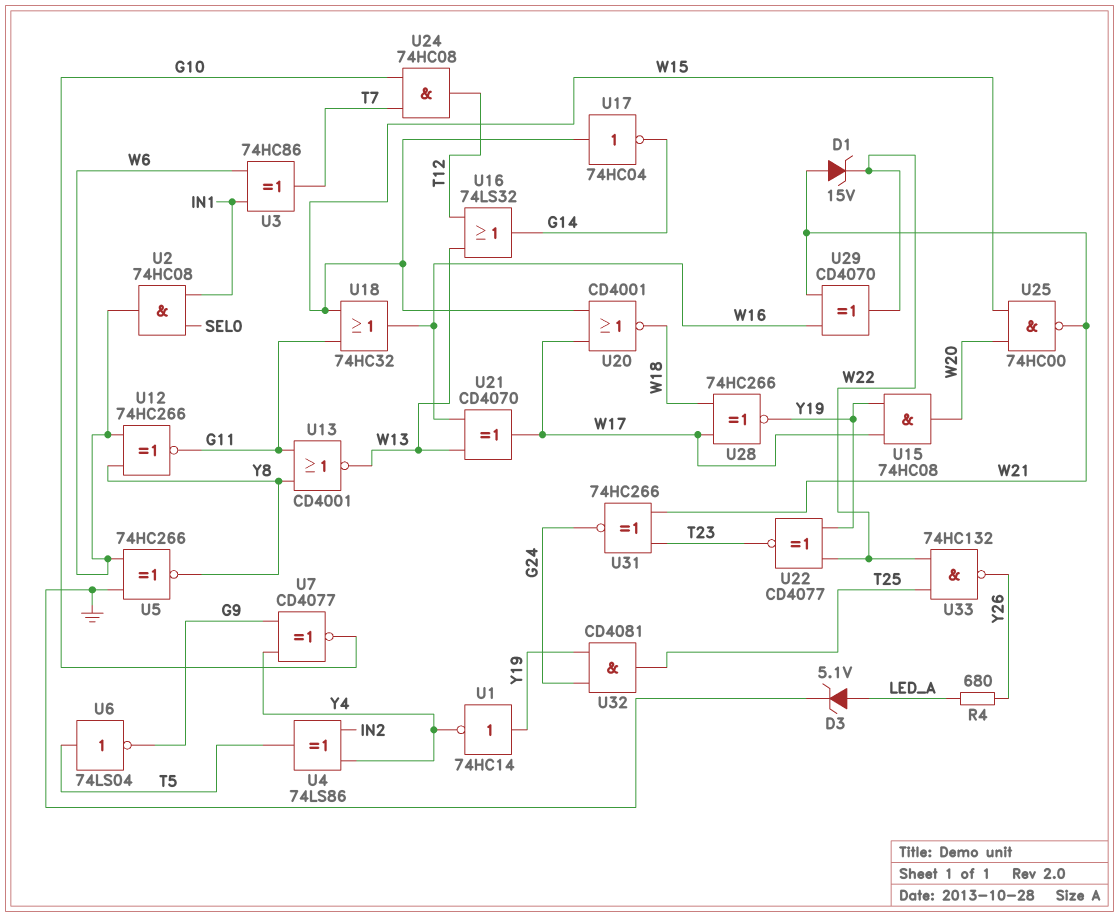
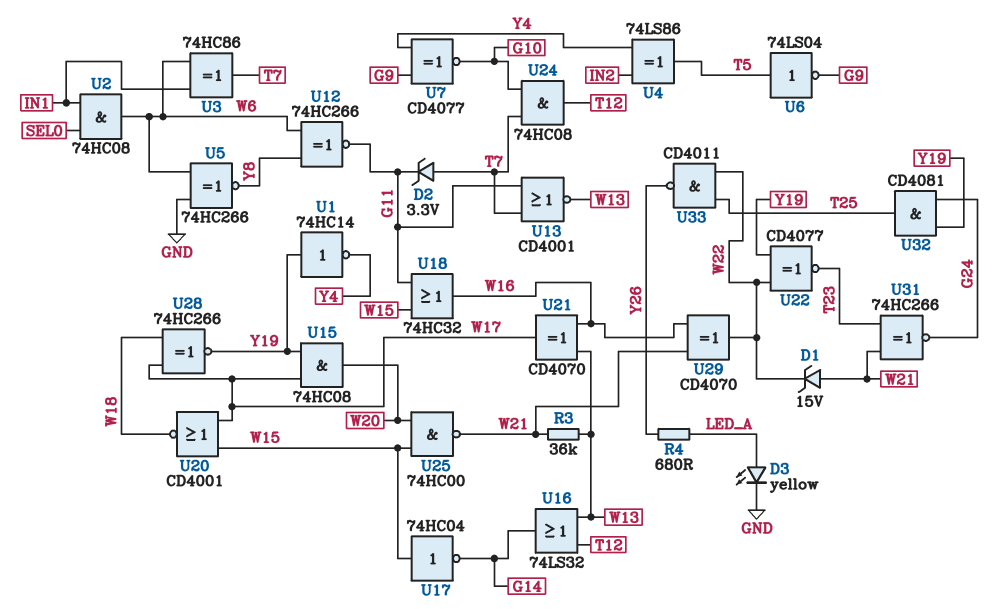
D2: none -> zener 3.3V (A T7, K G11)
D3: zener 5.1V (A LED_A, K GND) -> LED yellow (A LED_A, K GND)
R3: none -> 36k (W13, W21)
U13: NOR CD4001 (in G11, in Y8, out W13) -> NOR CD4001 (in G11, in T7, out W13)
U33: NAND 74HC132 (in T25, in W22, out Y26) -> NAND CD4011 (in T25, in W22, out Y26)

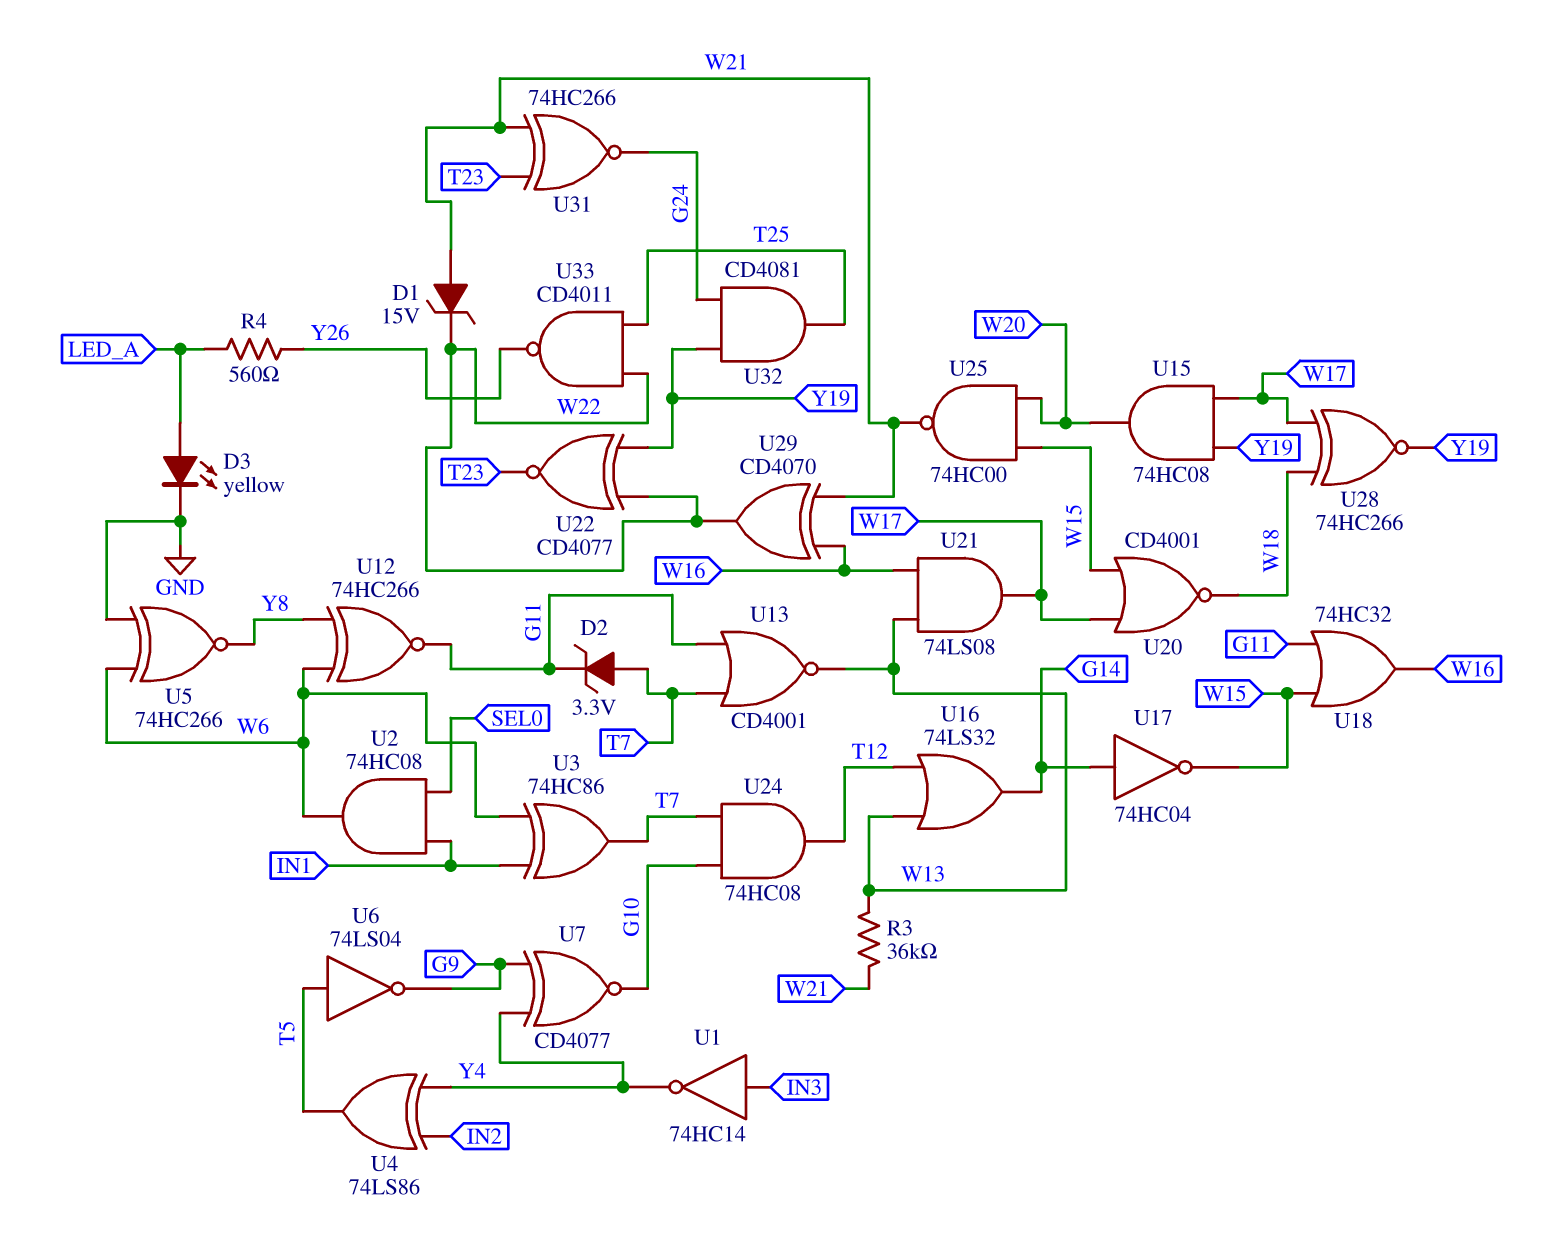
R4: 680 (LED_A, Y26) -> 560 (LED_A, Y26)
U1: NOT 74HC14 (in Y19, out Y4) -> NOT 74HC14 (in IN3, out Y4)
U17: NOT 74HC04 (in W15, out G14) -> NOT 74HC04 (in G14, out W15)
U21: XOR CD4070 (in W13, in W16, out W17) -> AND 74LS08 (in W13, in W16, out W17)

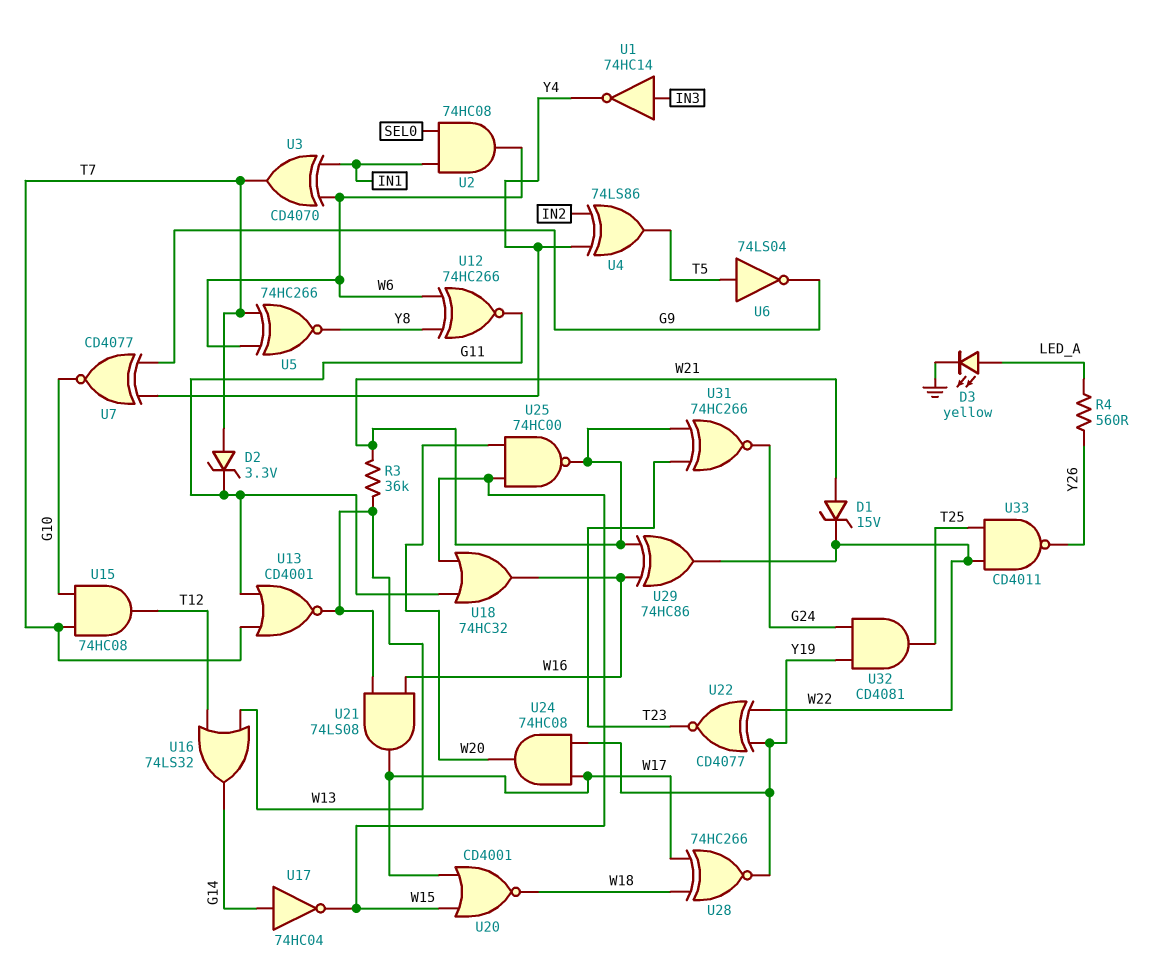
U3: XOR 74HC86 (in IN1, in W6, out T7) -> XOR CD4070 (in IN1, in W6, out T7)
U5: XNOR 74HC266 (in GND, in W6, out Y8) -> XNOR 74HC266 (in T7, in W6, out Y8)
U15: AND 74HC08 (in W17, in Y19, out W20) -> AND 74HC08 (in G10, in T7, out T12)
U24: AND 74HC08 (in G10, in T7, out T12) -> AND 74HC08 (in W17, in Y19, out W20)
U29: XOR CD4070 (in W16, in W21, out W22) -> XOR 74HC86 (in W16, in W21, out W22)

